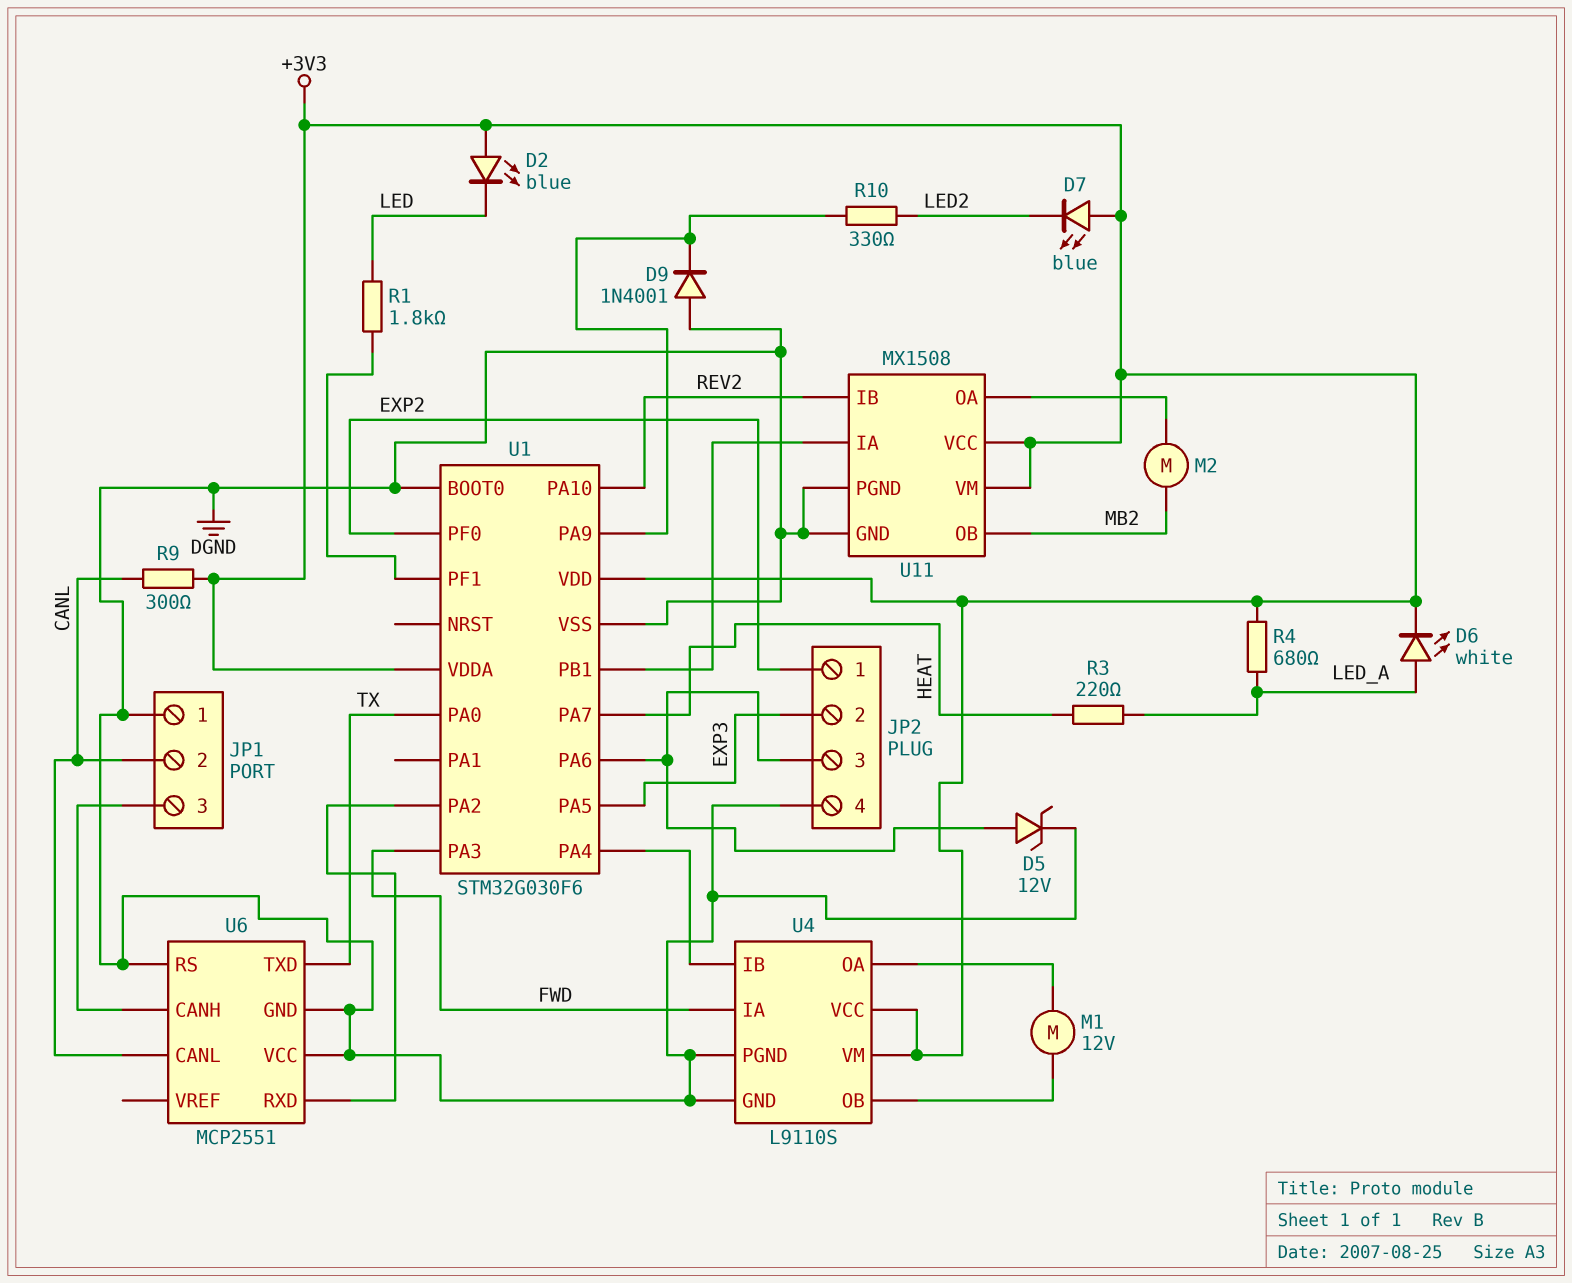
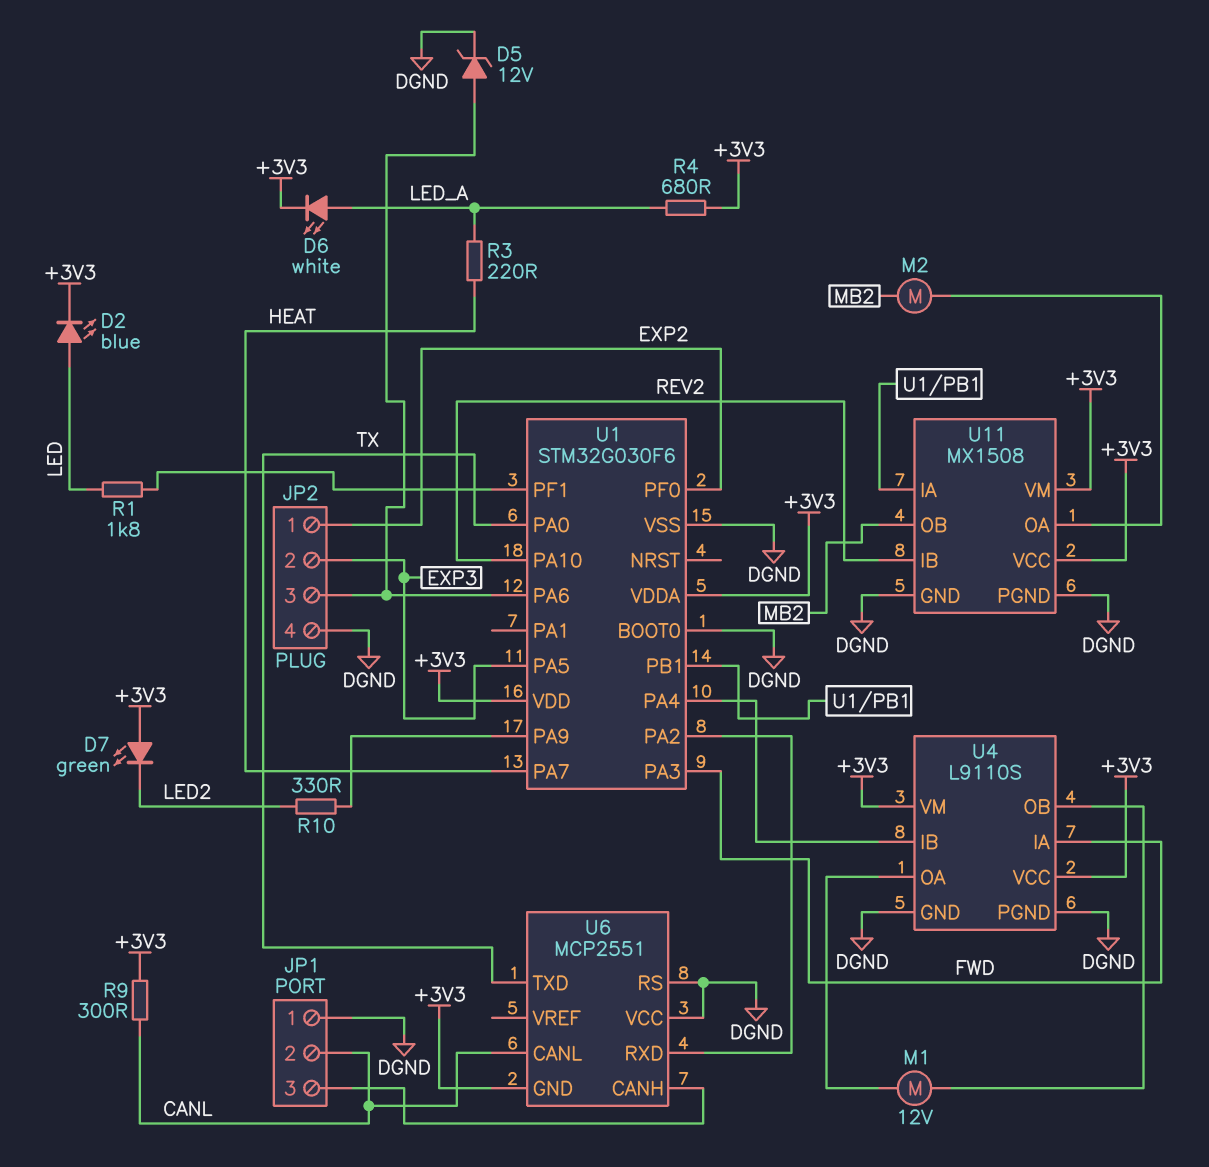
D2: LED blue (A +3V3, K LED) -> LED blue (A LED, K +3V3)
D7: LED blue (A +3V3, K LED2) -> LED green (A +3V3, K LED2)
D9: diode 1N4001 (A DGND, K U1/PA9) -> none
U6 pin GND: DGND -> +3V3

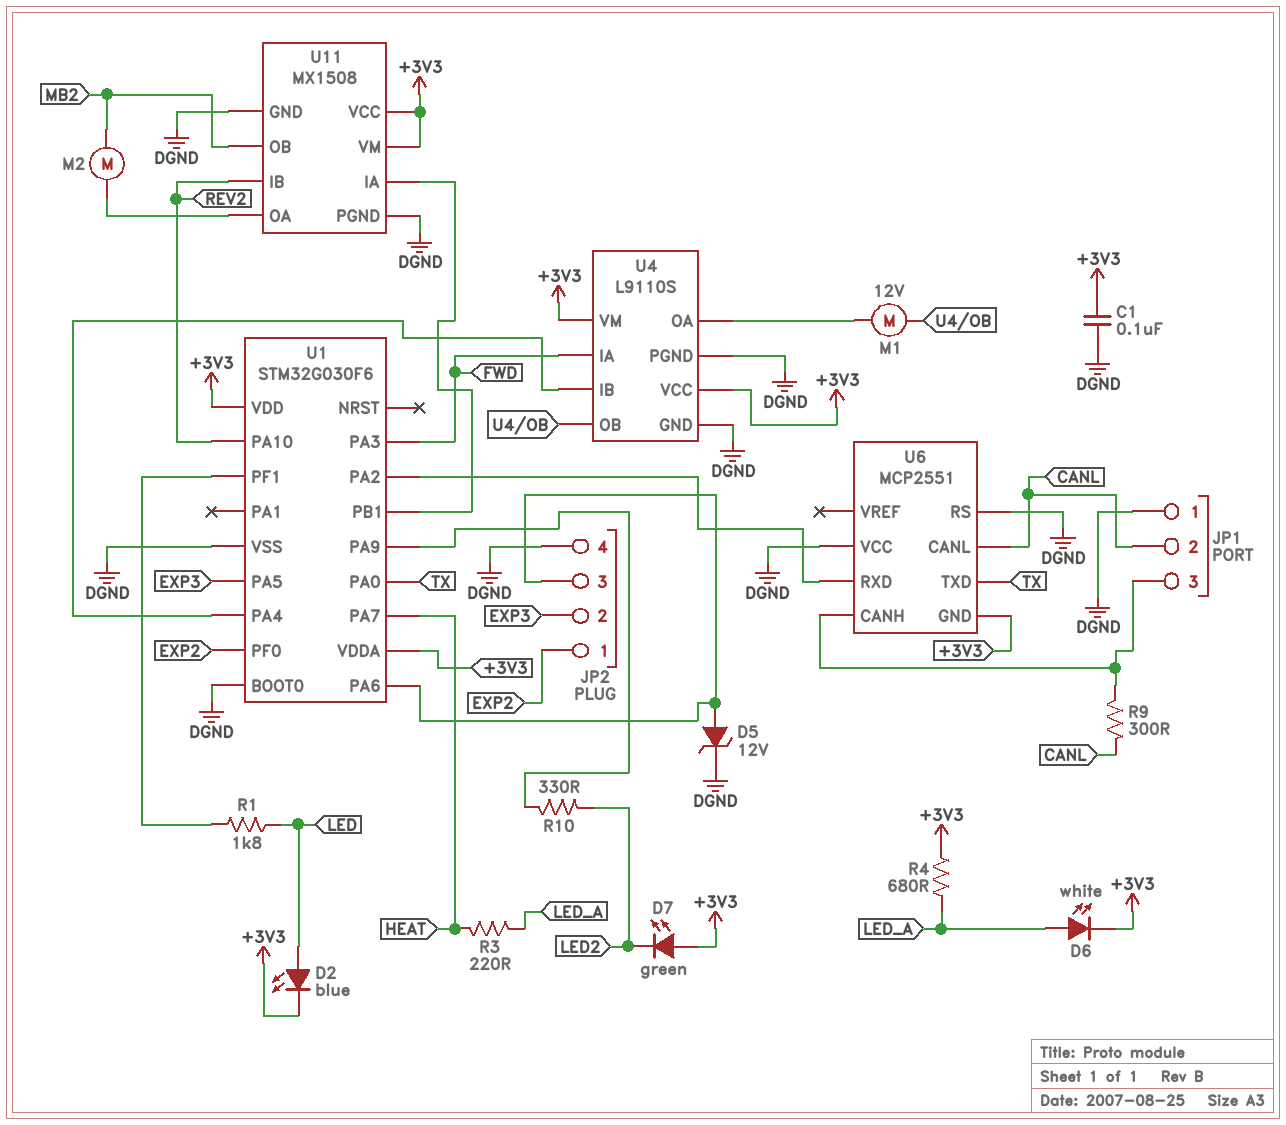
C1: none -> 100nF (+3V3, DGND)
R9: 300 (+3V3, CANL) -> 300 (CANL, JP1/3)

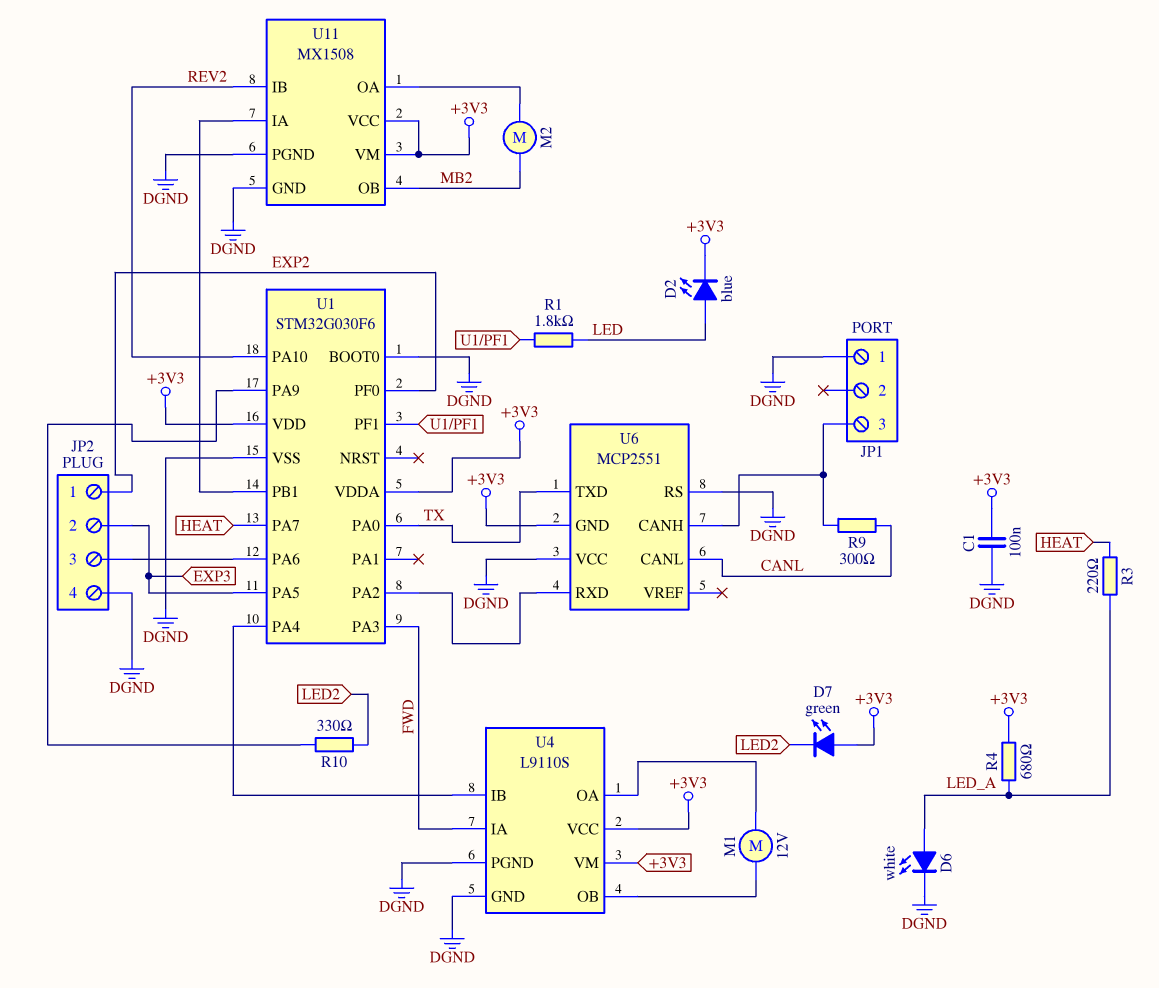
D5: zener 12V (A JP2/3, K DGND) -> none
D6: LED white (A LED_A, K +3V3) -> LED white (A LED_A, K DGND)
JP1 pin 2: CANL -> none

